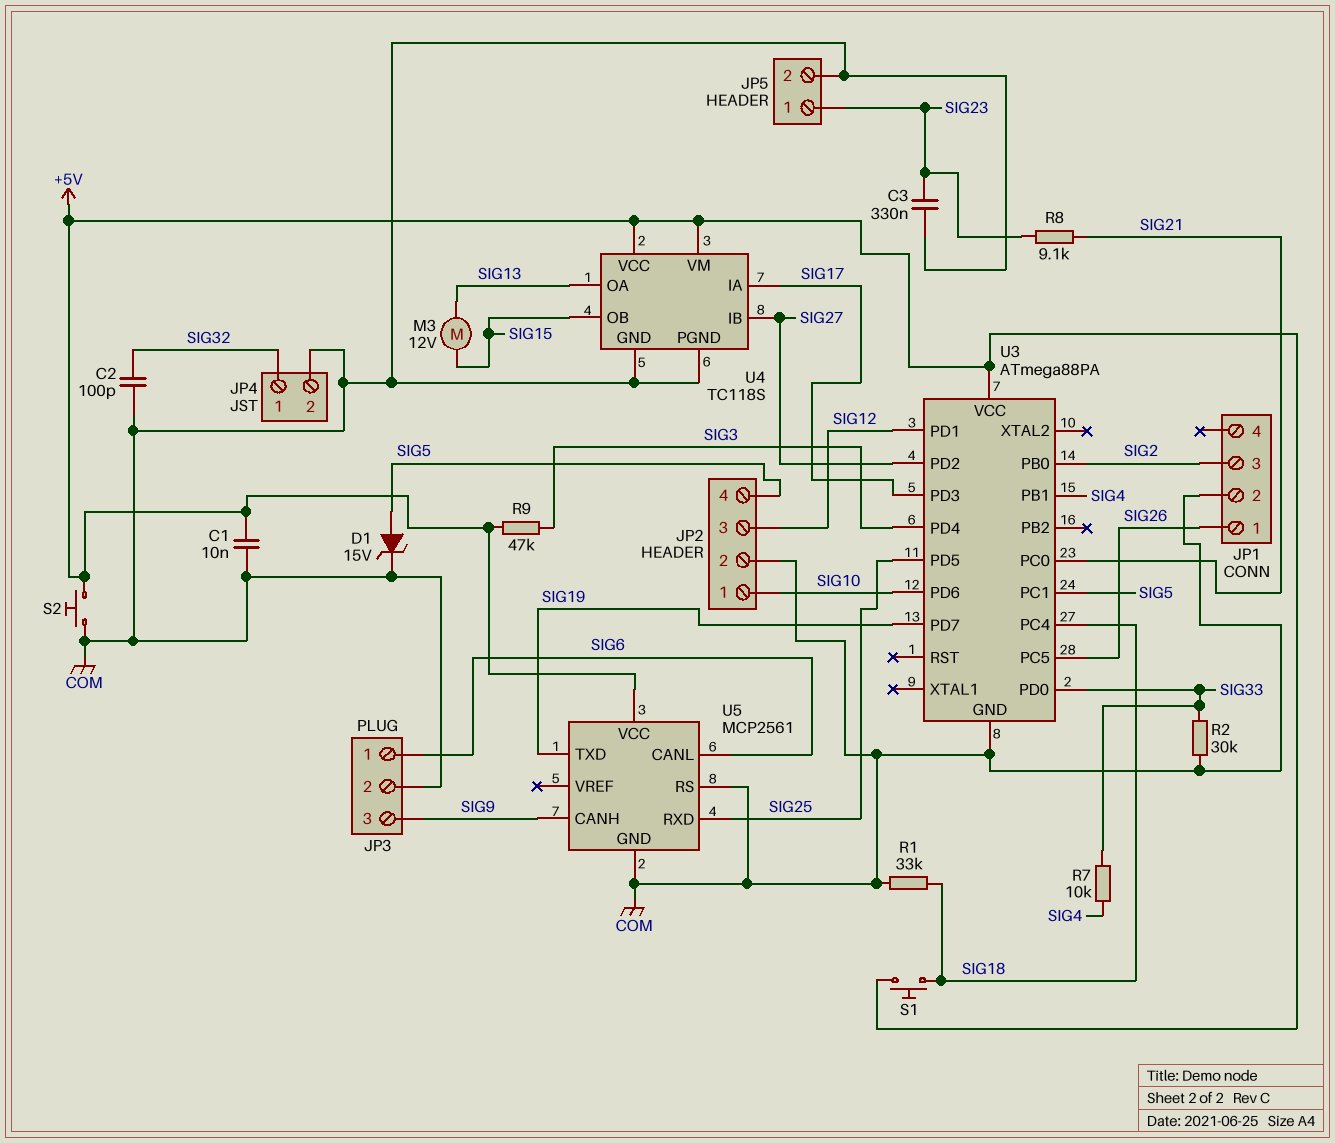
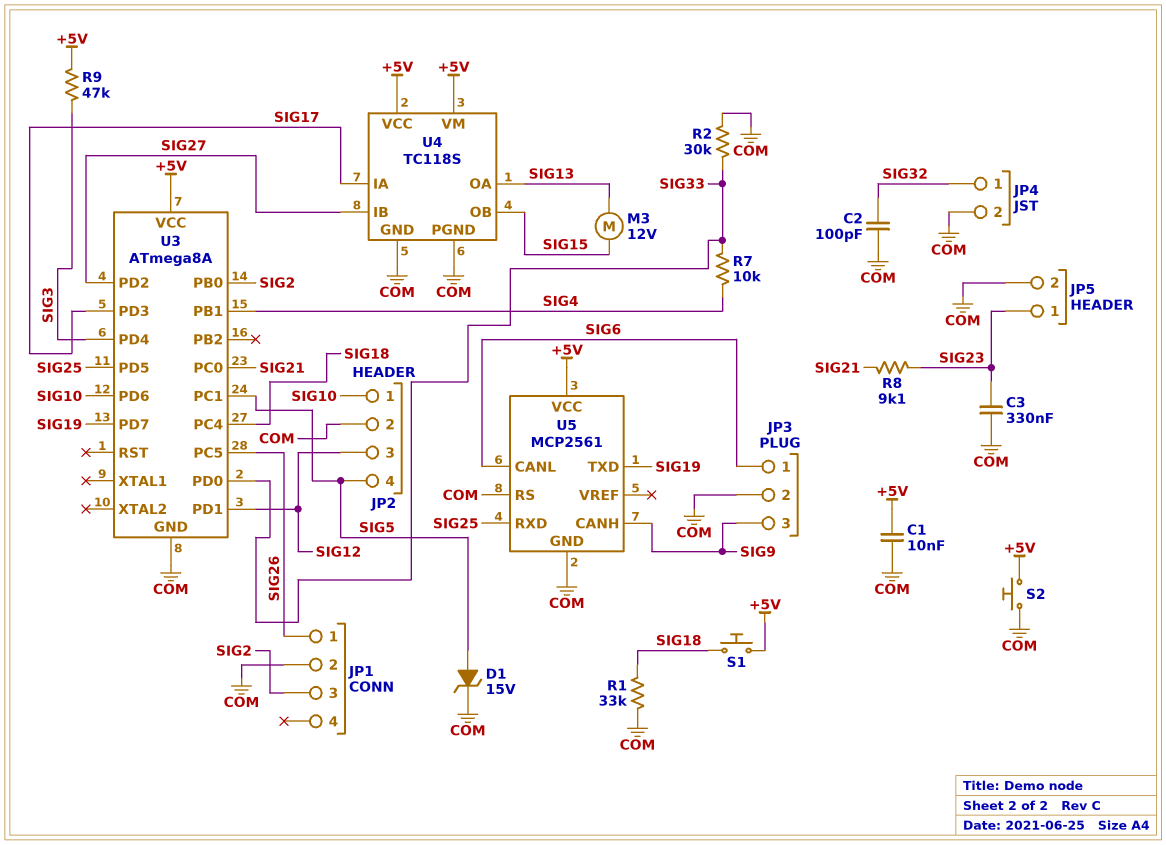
U3: ATmega88PA -> ATmega8A

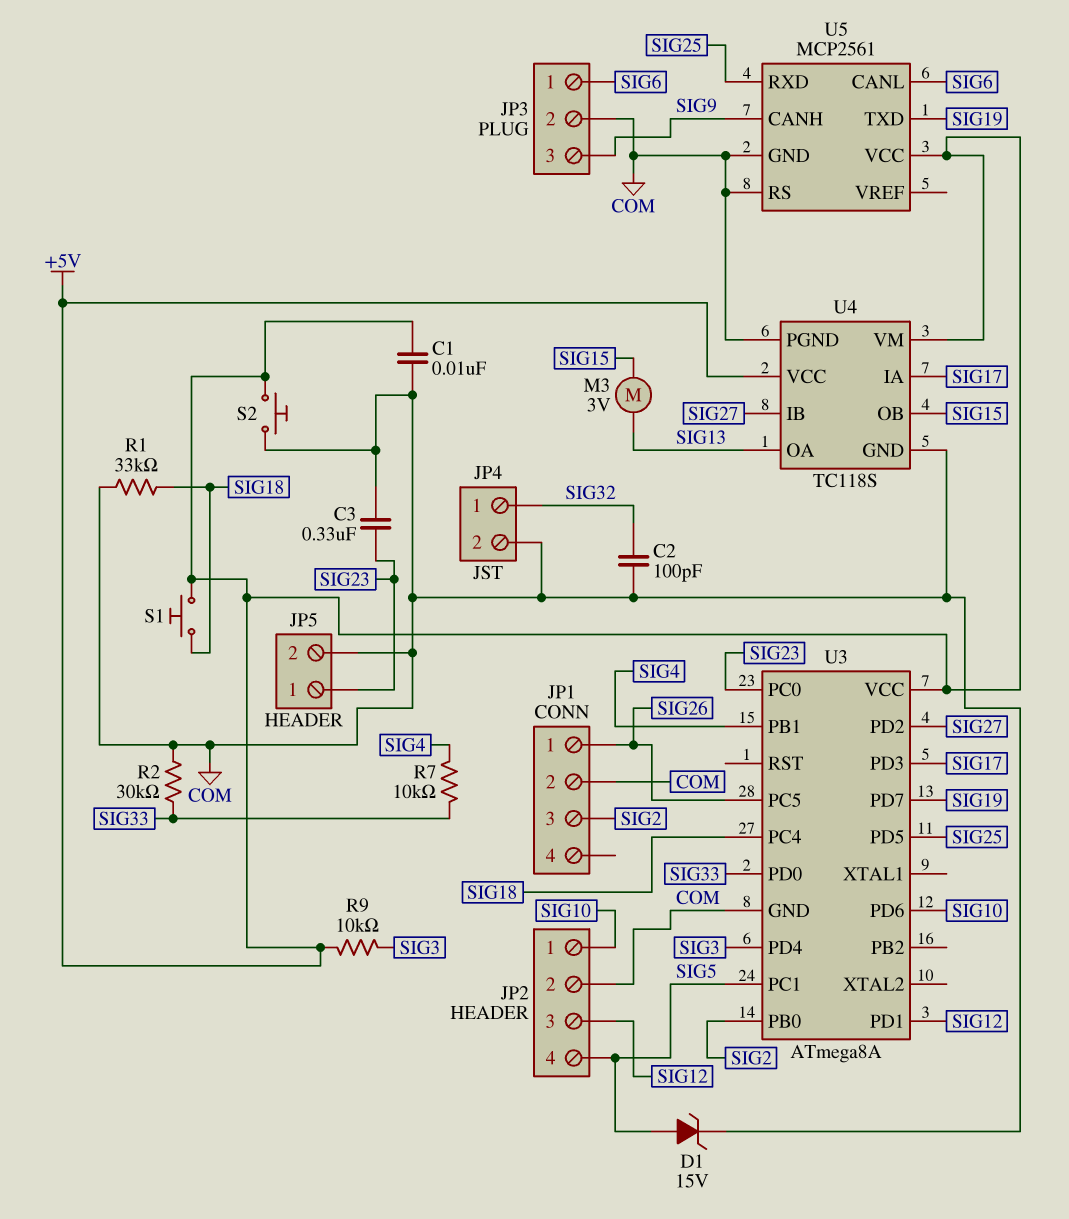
M3: motor 12V (SIG13, SIG15) -> motor 3V (SIG13, SIG15)
R8: 9.1k (SIG21, SIG23) -> none
R9: 47k (+5V, SIG3) -> 10k (+5V, SIG3)
U3 pin PC0: SIG21 -> SIG23

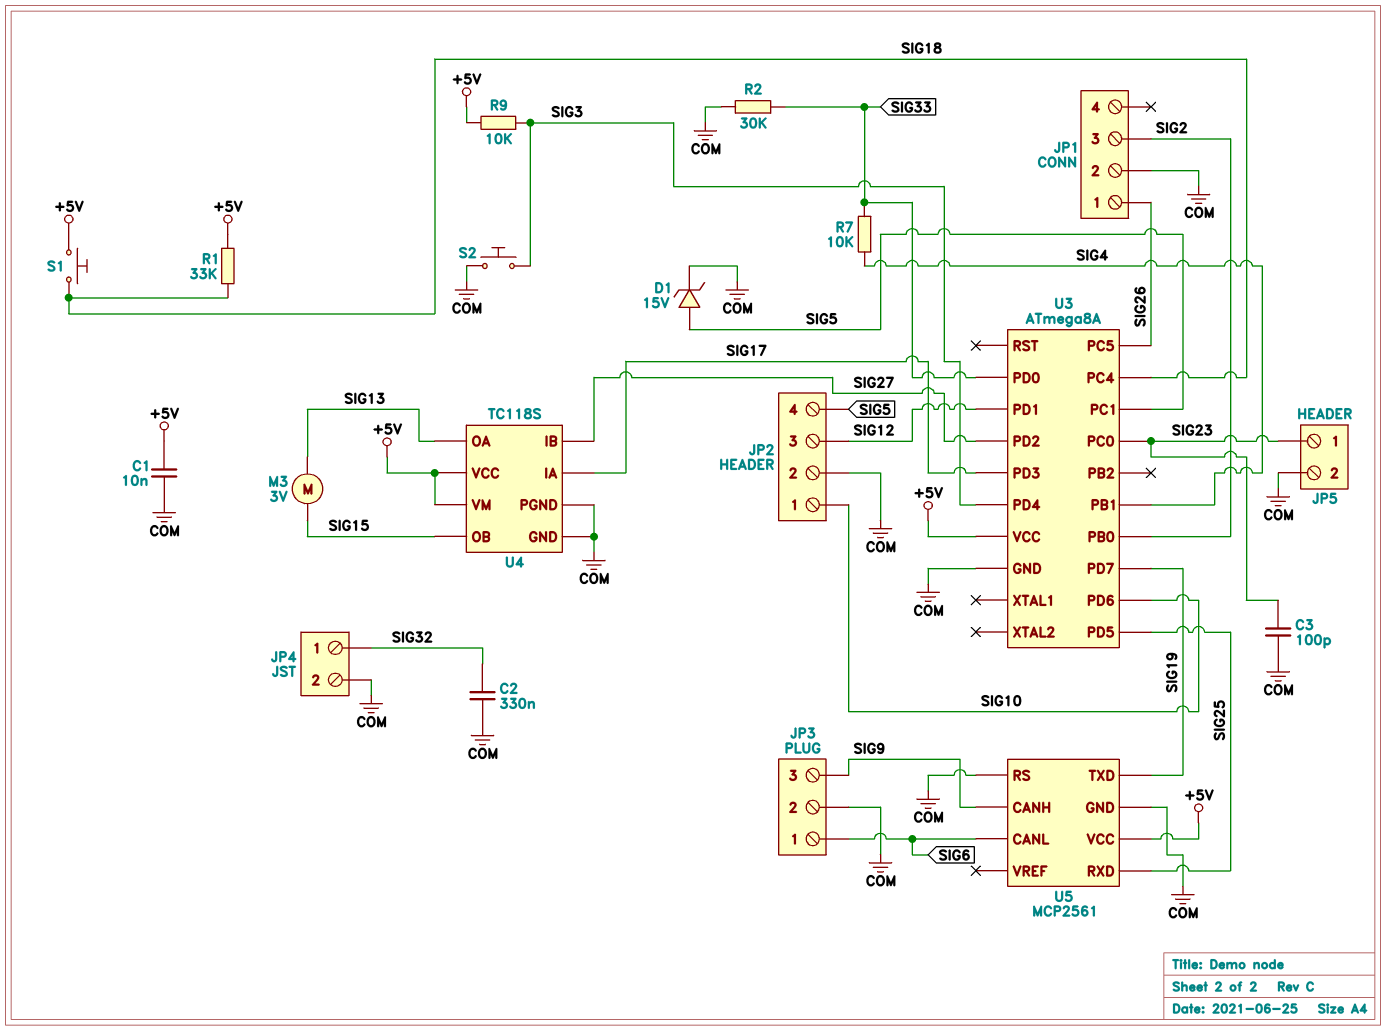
C2: 100pF (COM, SIG32) -> 330nF (COM, SIG32)
C3: 330nF (COM, SIG23) -> 100pF (COM, SIG23)
R1: 33k (COM, SIG18) -> 33k (+5V, SIG18)
S2: button (+5V, COM) -> button (COM, SIG3)

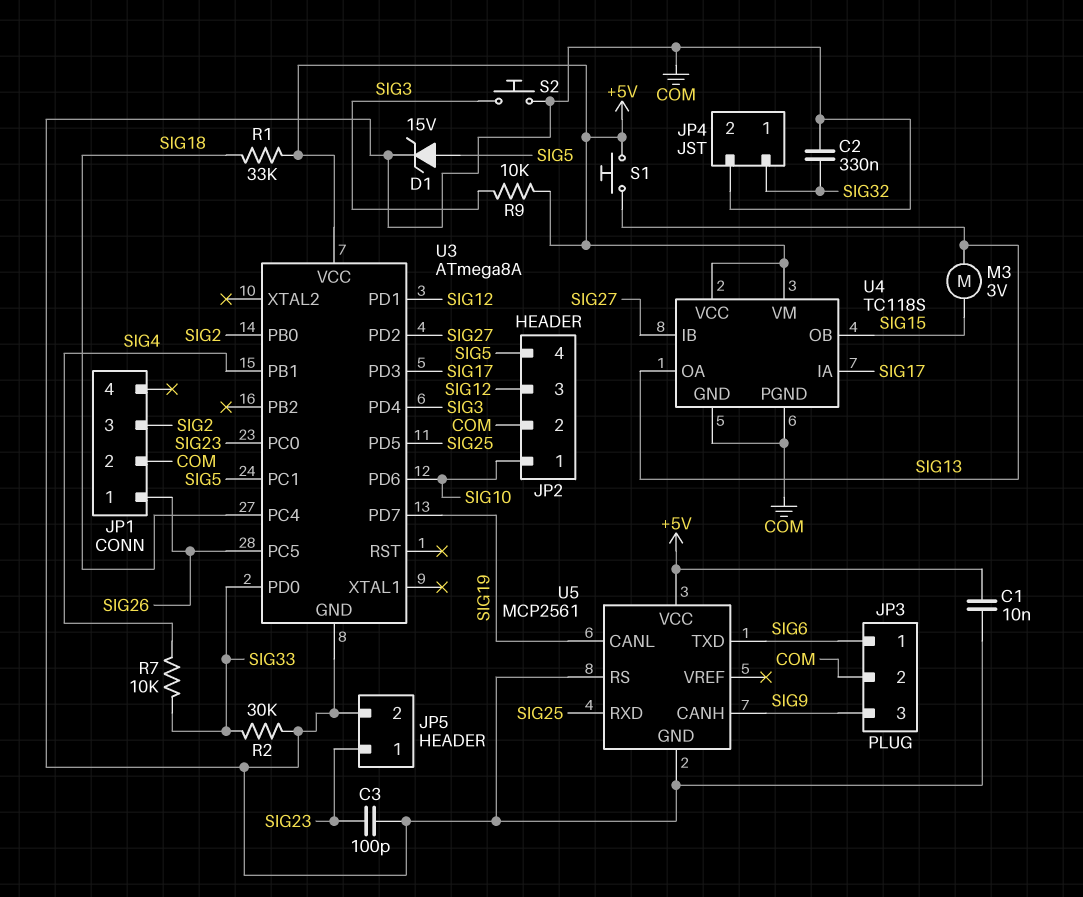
S1: button (+5V, SIG18) -> button (+5V, SIG13)
U5 pin CANL: SIG6 -> SIG19
U5 pin TXD: SIG19 -> SIG6

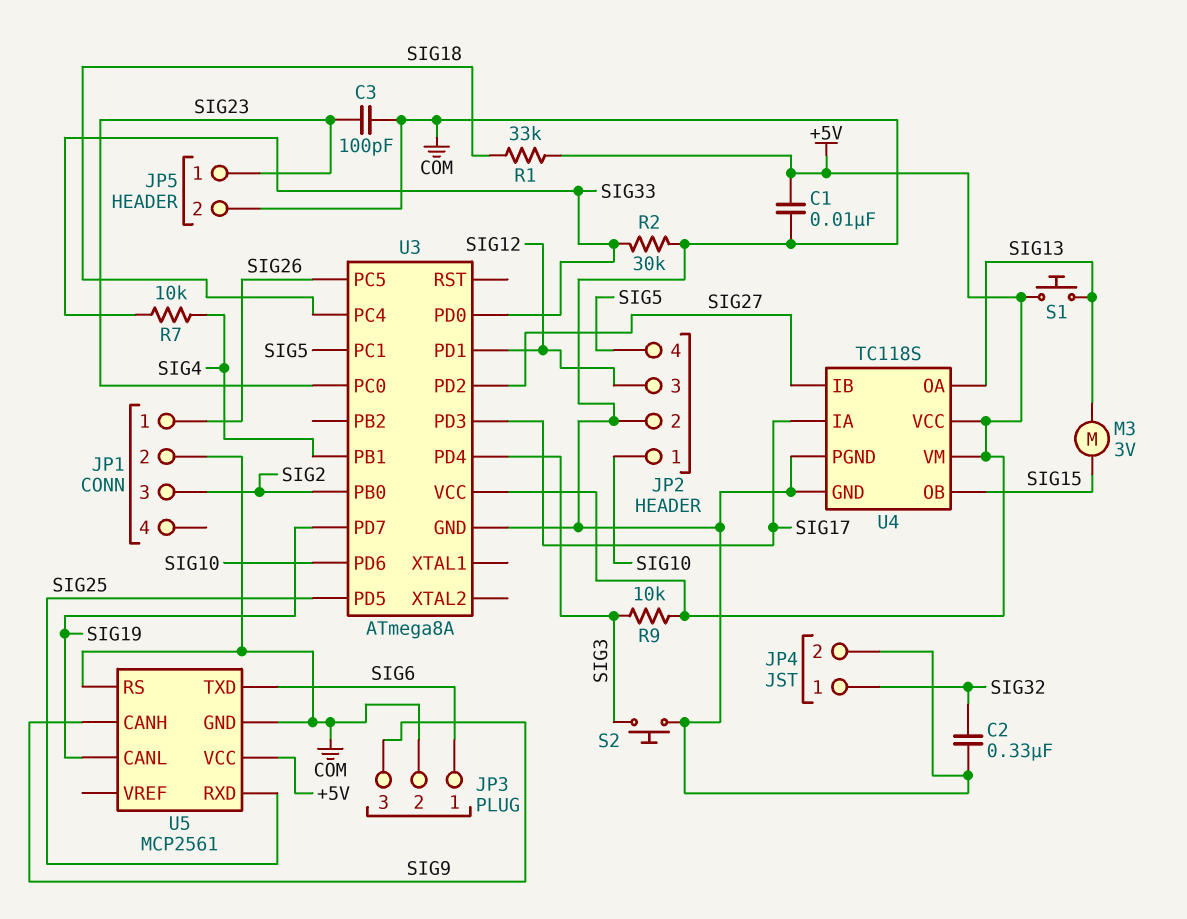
D1: zener 15V (A SIG5, K COM) -> none

